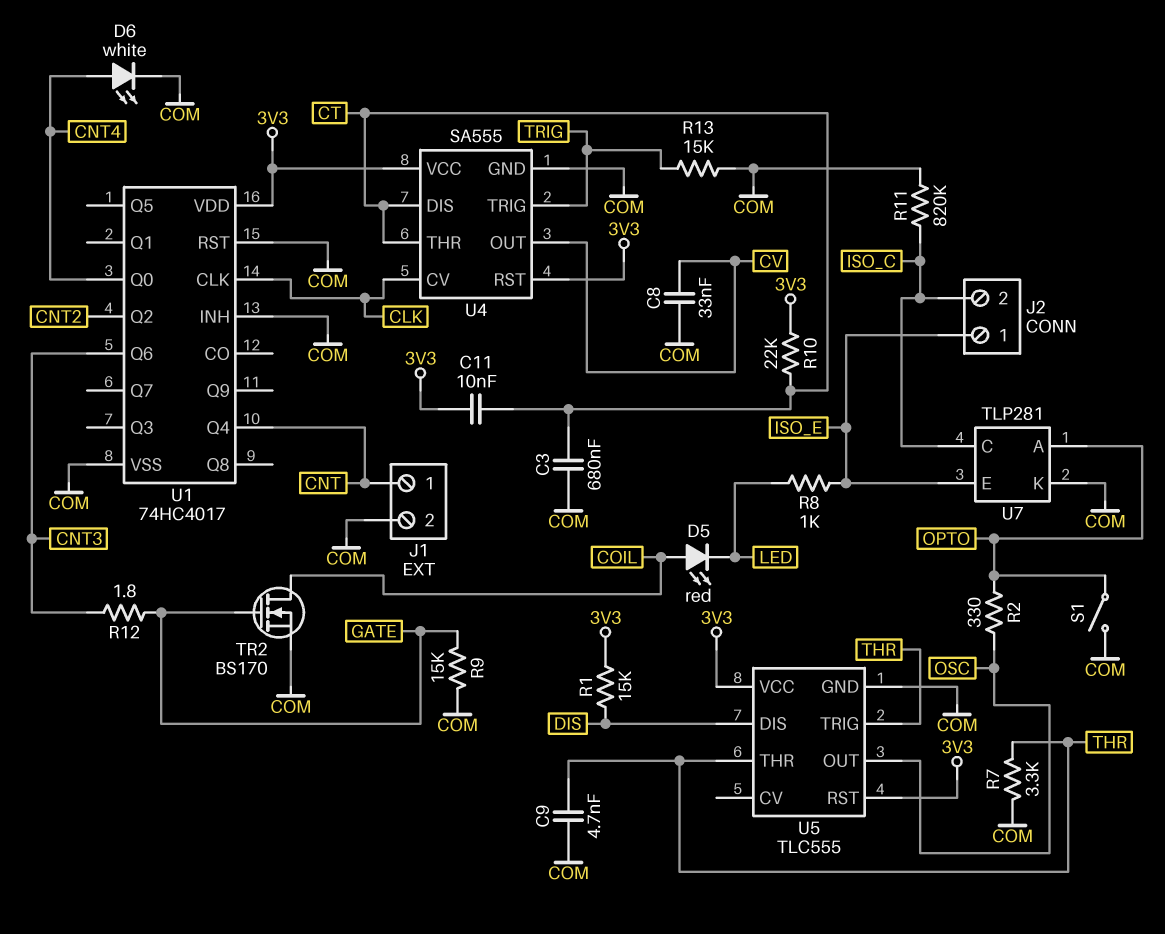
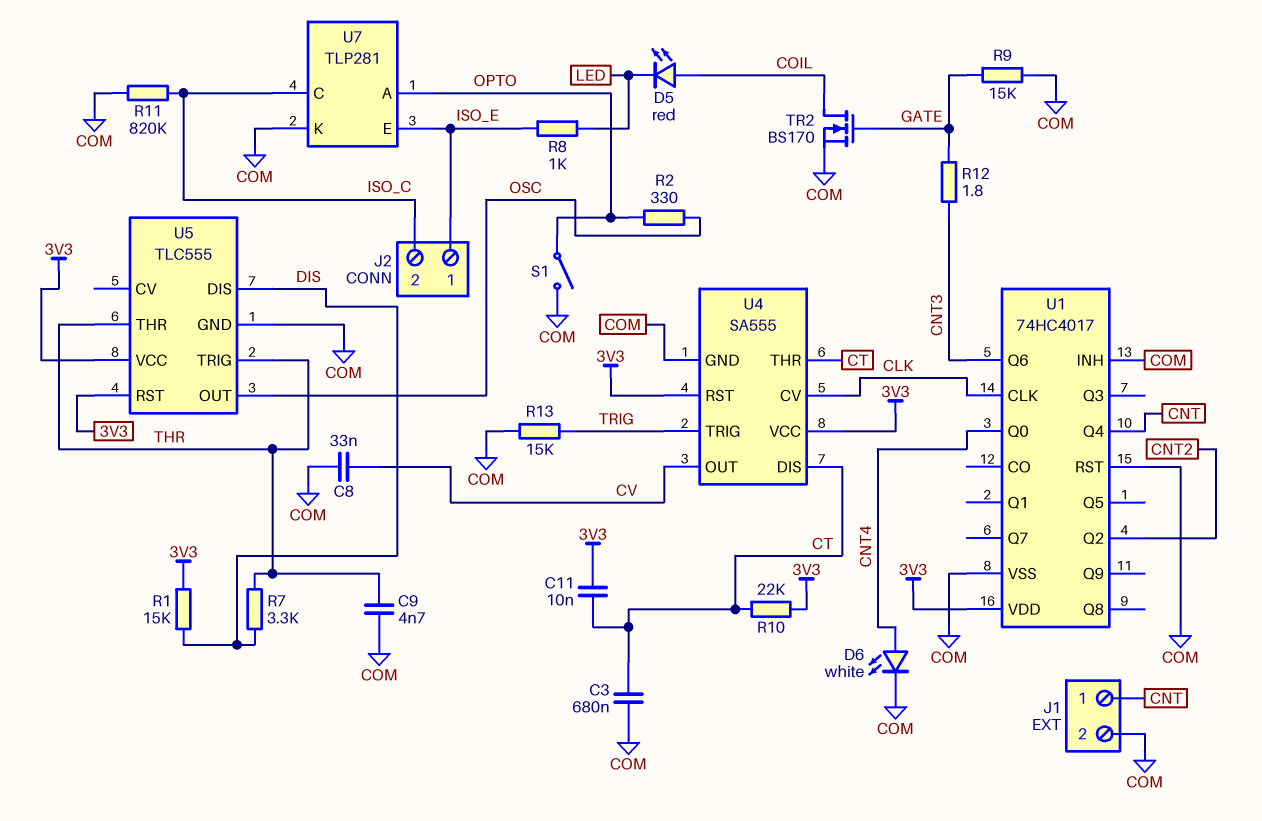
R7: 3.3k (COM, THR) -> 3.3k (DIS, THR)

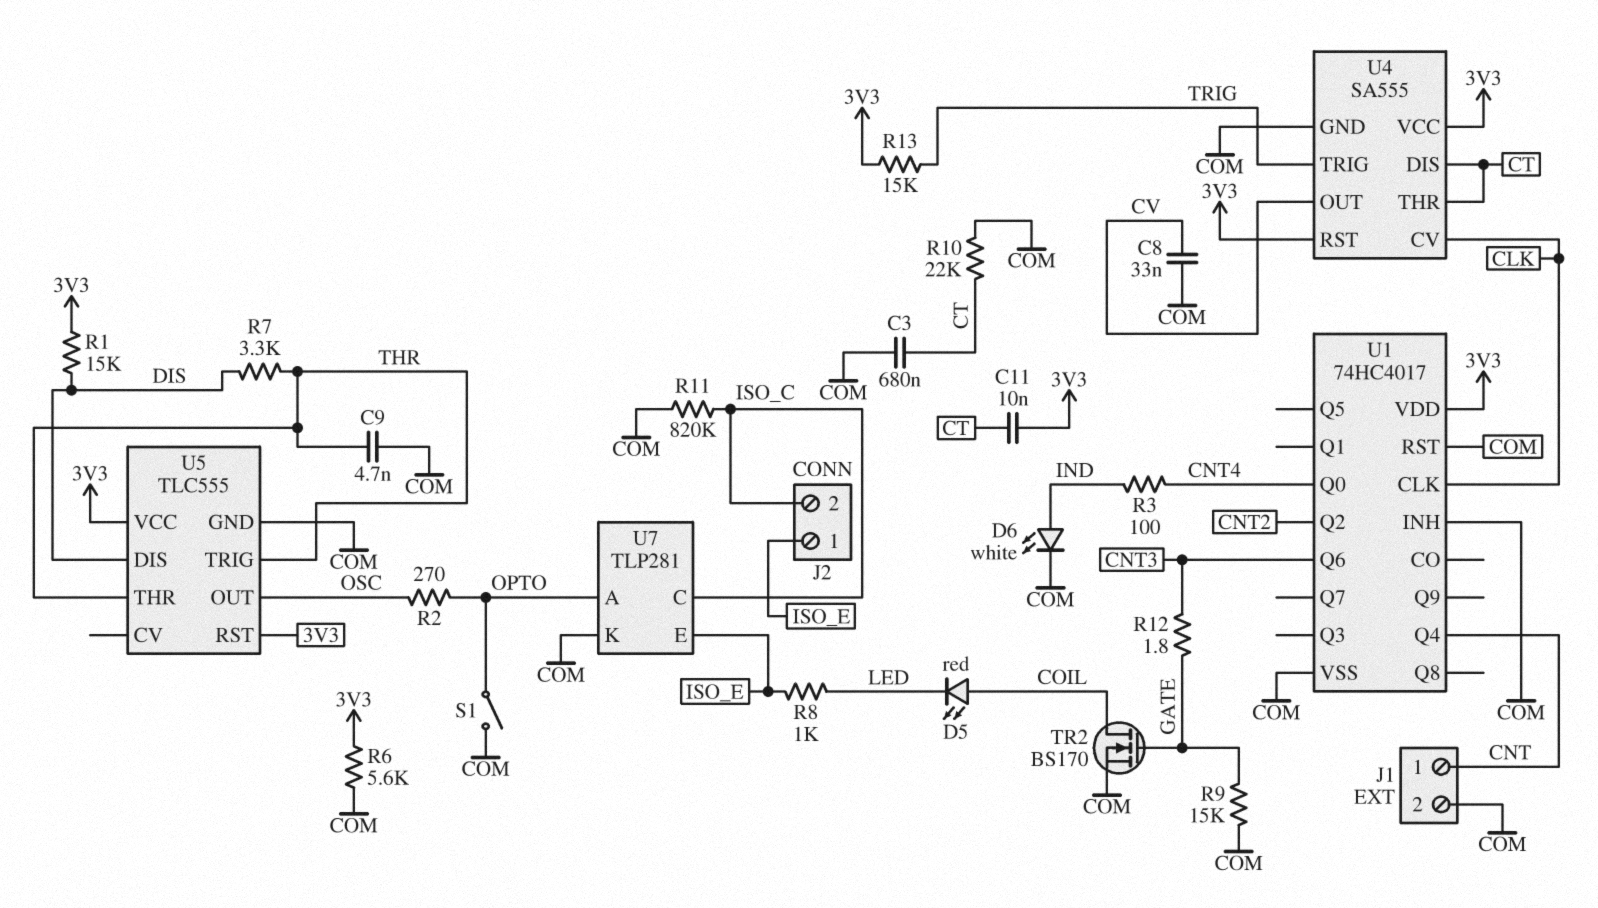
D6: LED white (A CNT4, K COM) -> LED white (A IND, K COM)
R2: 330 (OPTO, OSC) -> 270 (OPTO, OSC)
R3: none -> 100 (CNT4, IND)
R6: none -> 5.6k (3V3, COM)
R10: 22k (3V3, CT) -> 22k (COM, CT)
R13: 15k (COM, TRIG) -> 15k (3V3, TRIG)

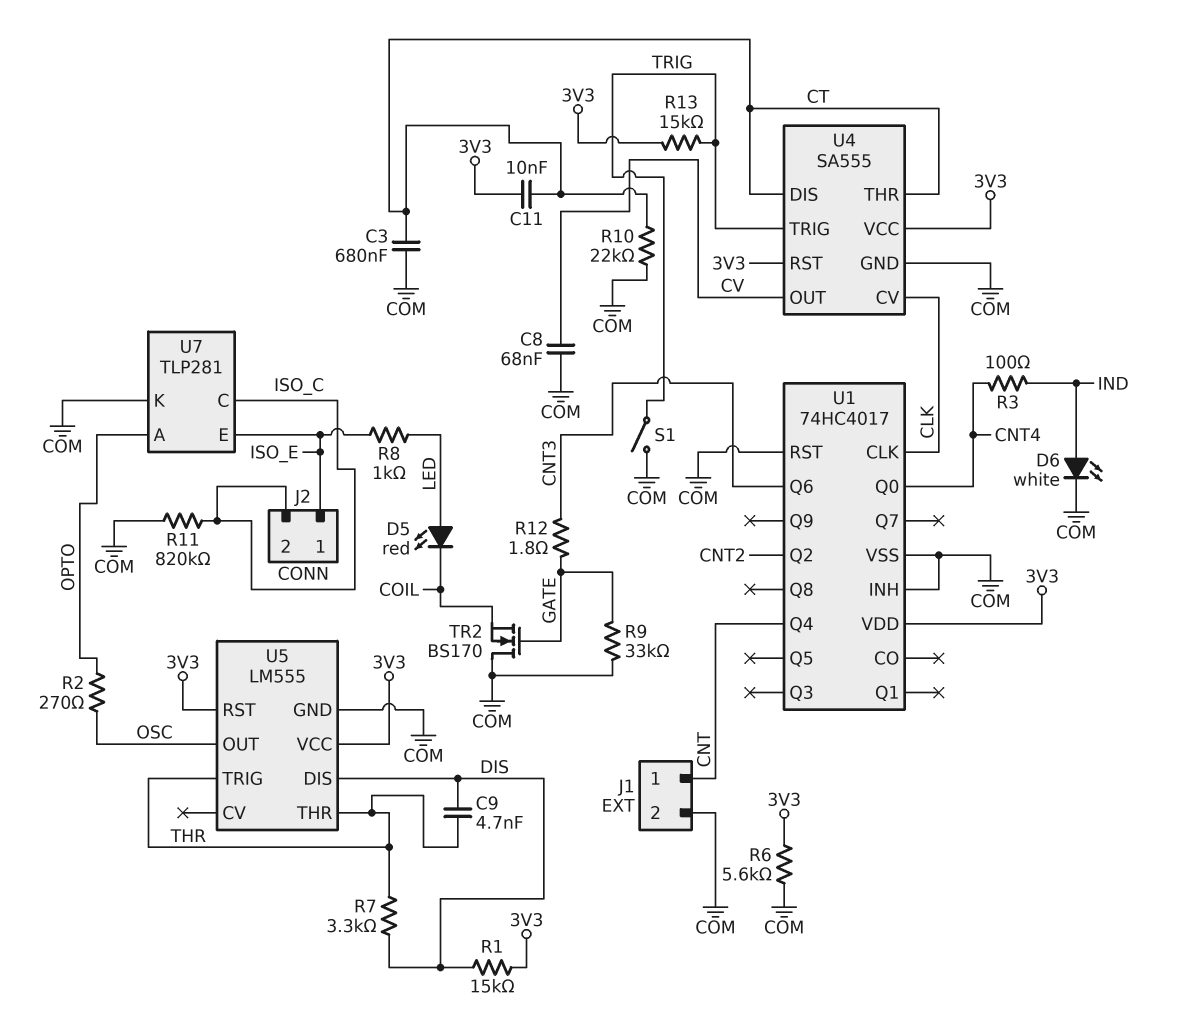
C8: 33nF (COM, CV) -> 68nF (COM, CV)
C9: 4.7nF (COM, THR) -> 4.7nF (DIS, THR)
D5: LED red (A COIL, K LED) -> LED red (A LED, K COIL)
R9: 15k (COM, GATE) -> 33k (COM, GATE)
S1: switch (COM, OPTO) -> switch (COM, TRIG)
TR2: NMOS BS170 (G GATE, D COIL, S COM) -> NMOS BS170 (G GATE, D COM, S COIL)
U5: TLC555 -> LM555

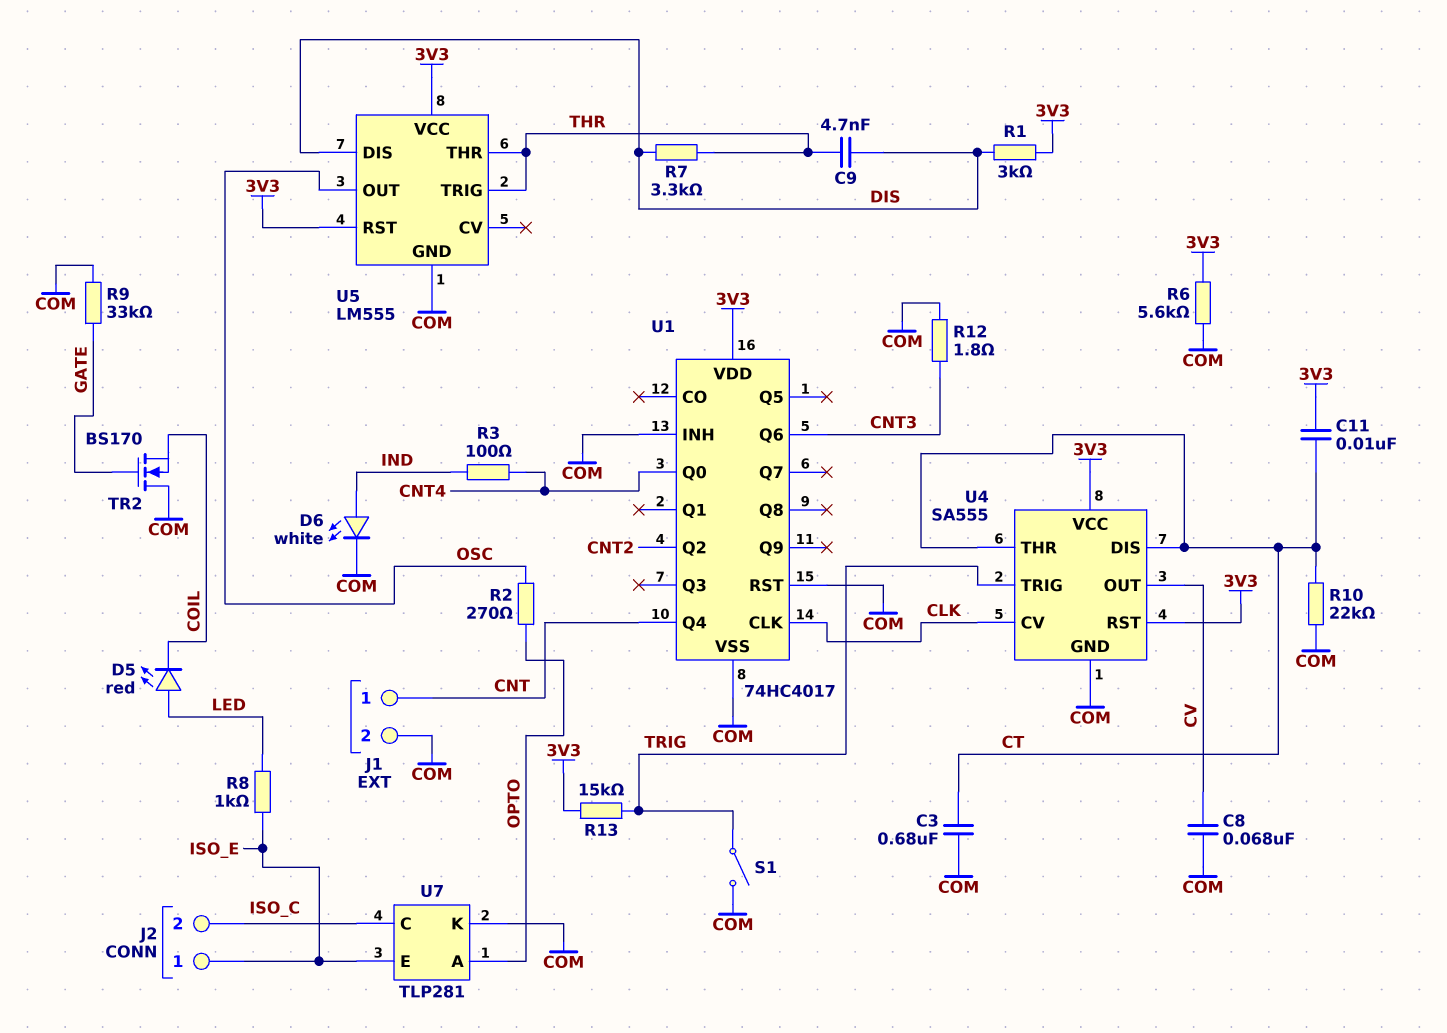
R1: 15k (3V3, DIS) -> 3k (3V3, DIS)
R11: 820k (COM, ISO_C) -> none
R12: 1.8 (CNT3, GATE) -> 1.8 (CNT3, COM)

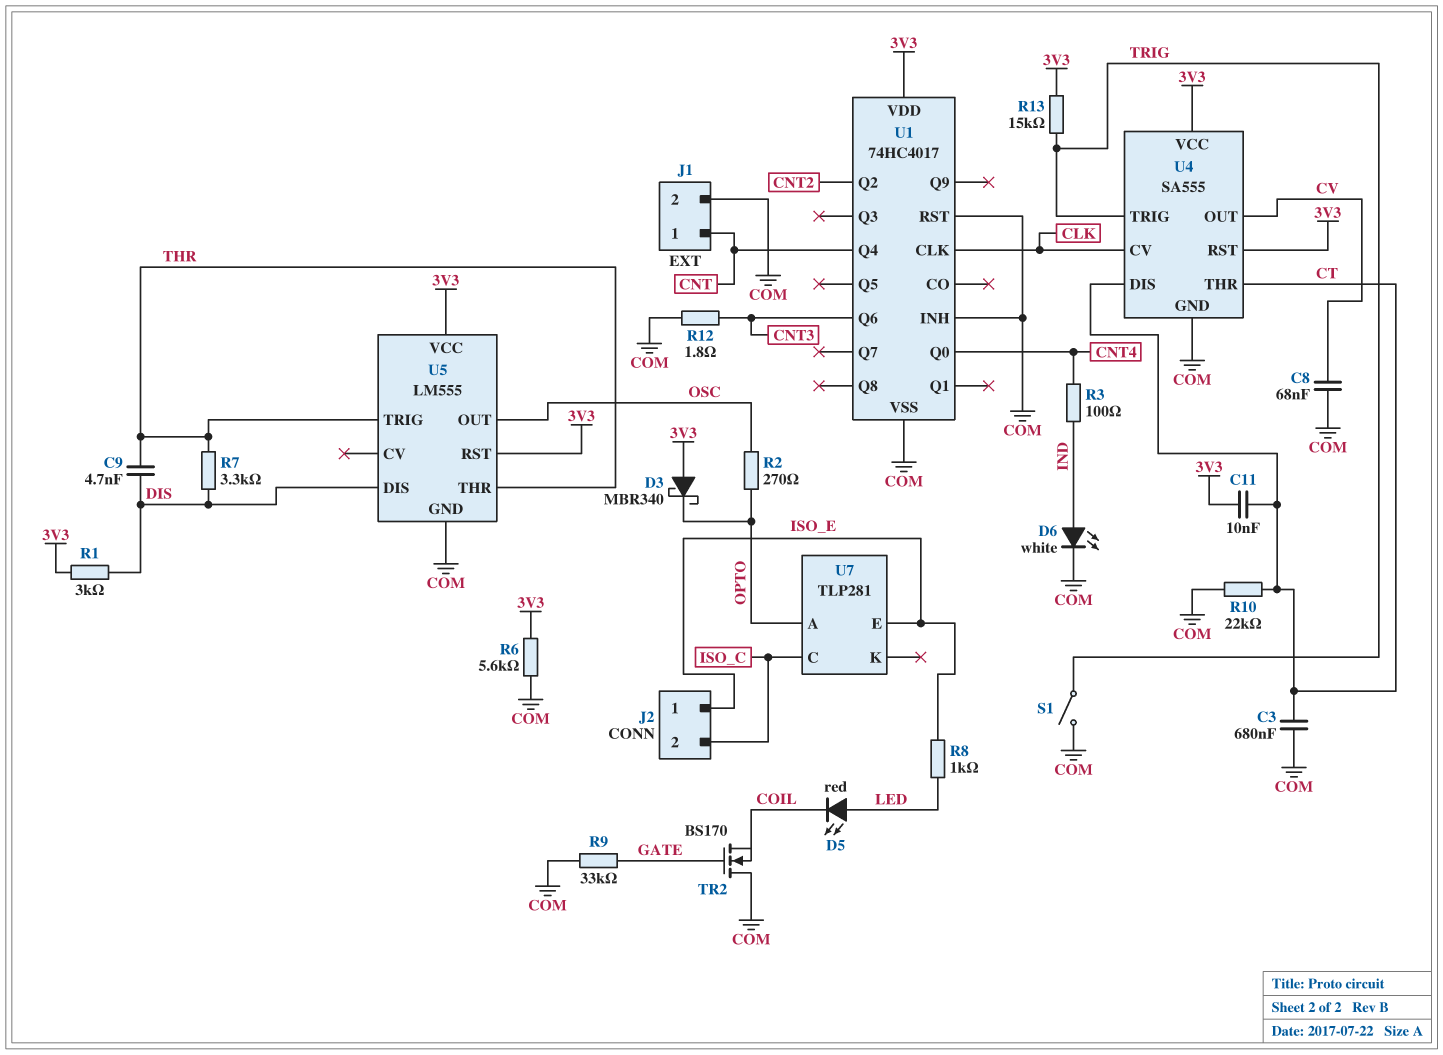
D3: none -> schottky MBR340 (A 3V3, K OPTO)
U7 pin K: COM -> none

